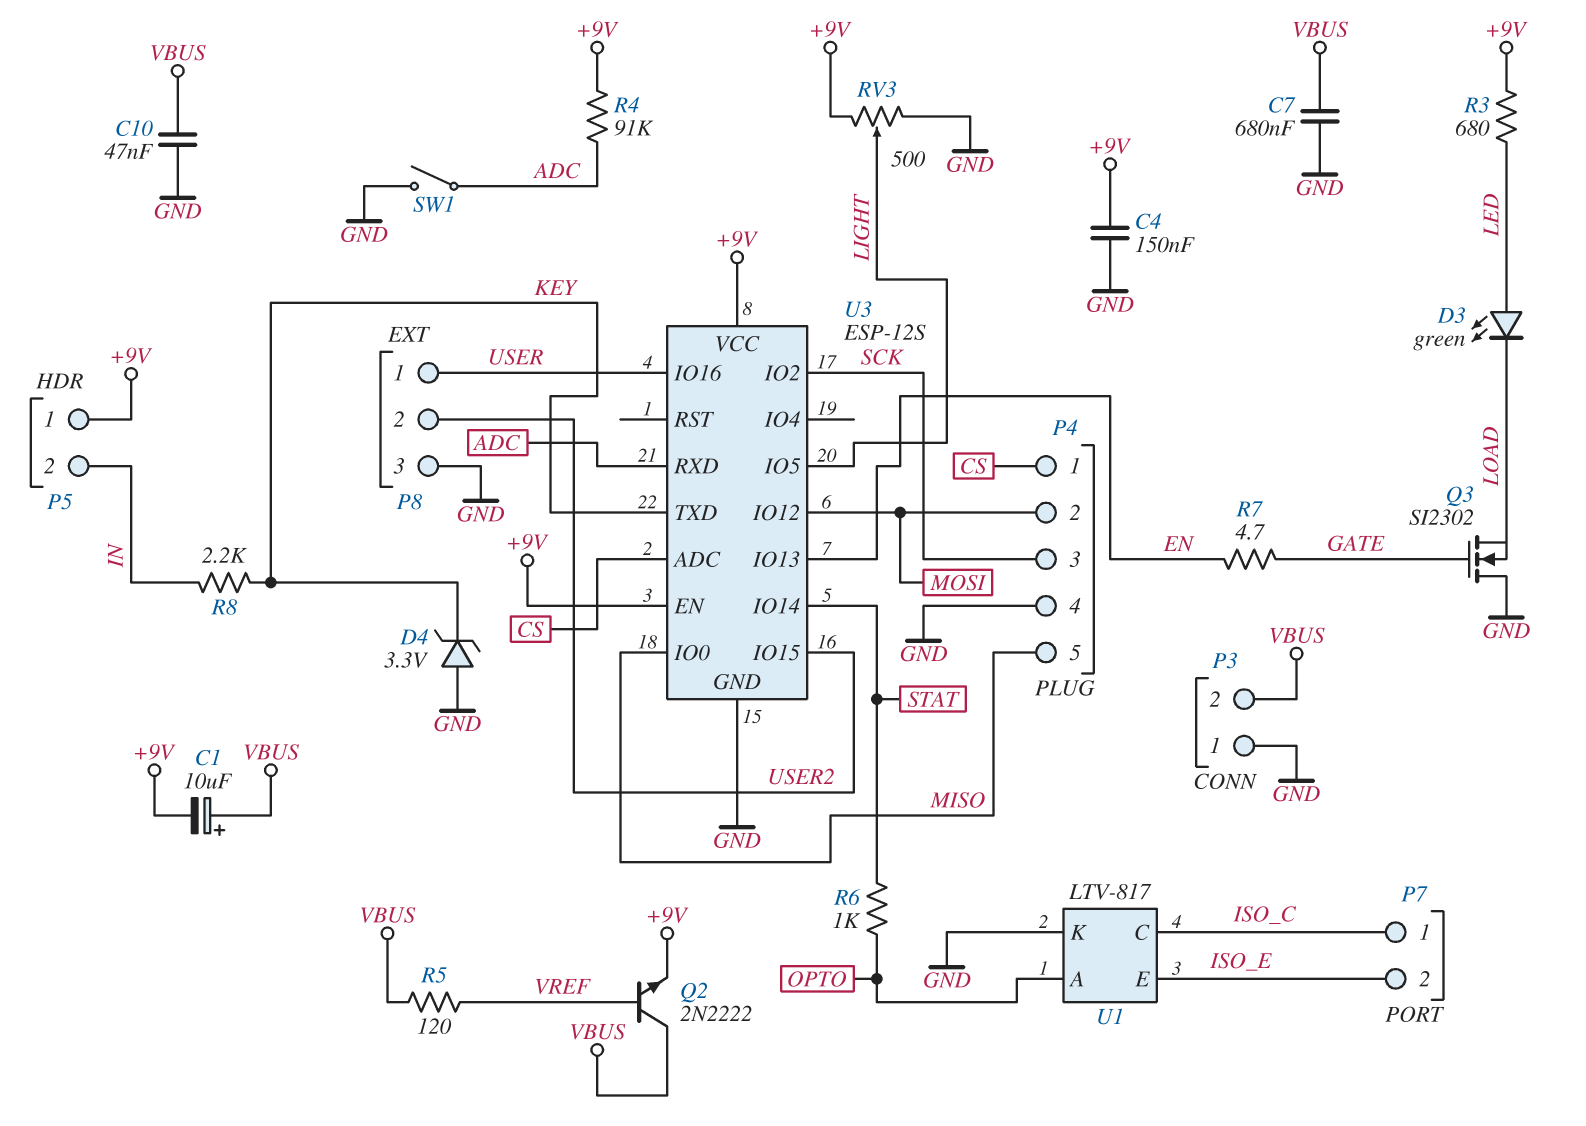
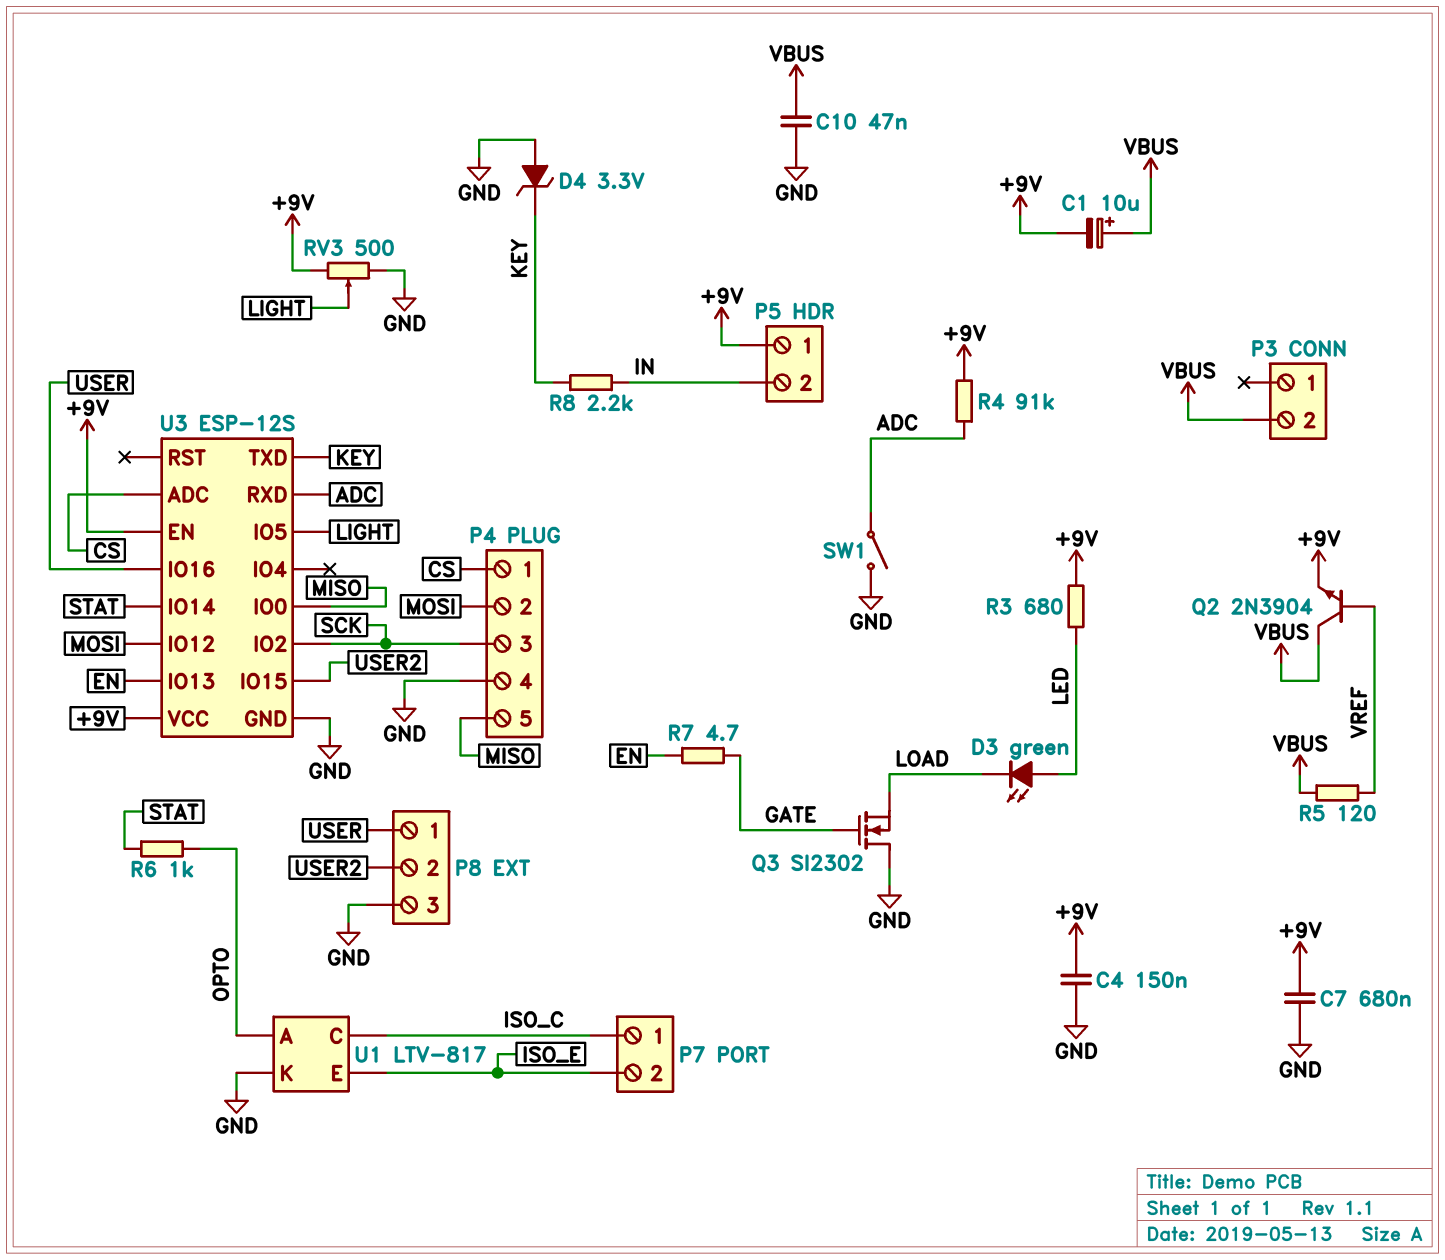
C7: 680nF (GND, VBUS) -> 680nF (+9V, GND)
P3 pin 1: GND -> none
Q2: NPN 2N2222 (B VREF, C VBUS, E +9V) -> NPN 2N3904 (B VREF, C VBUS, E +9V)

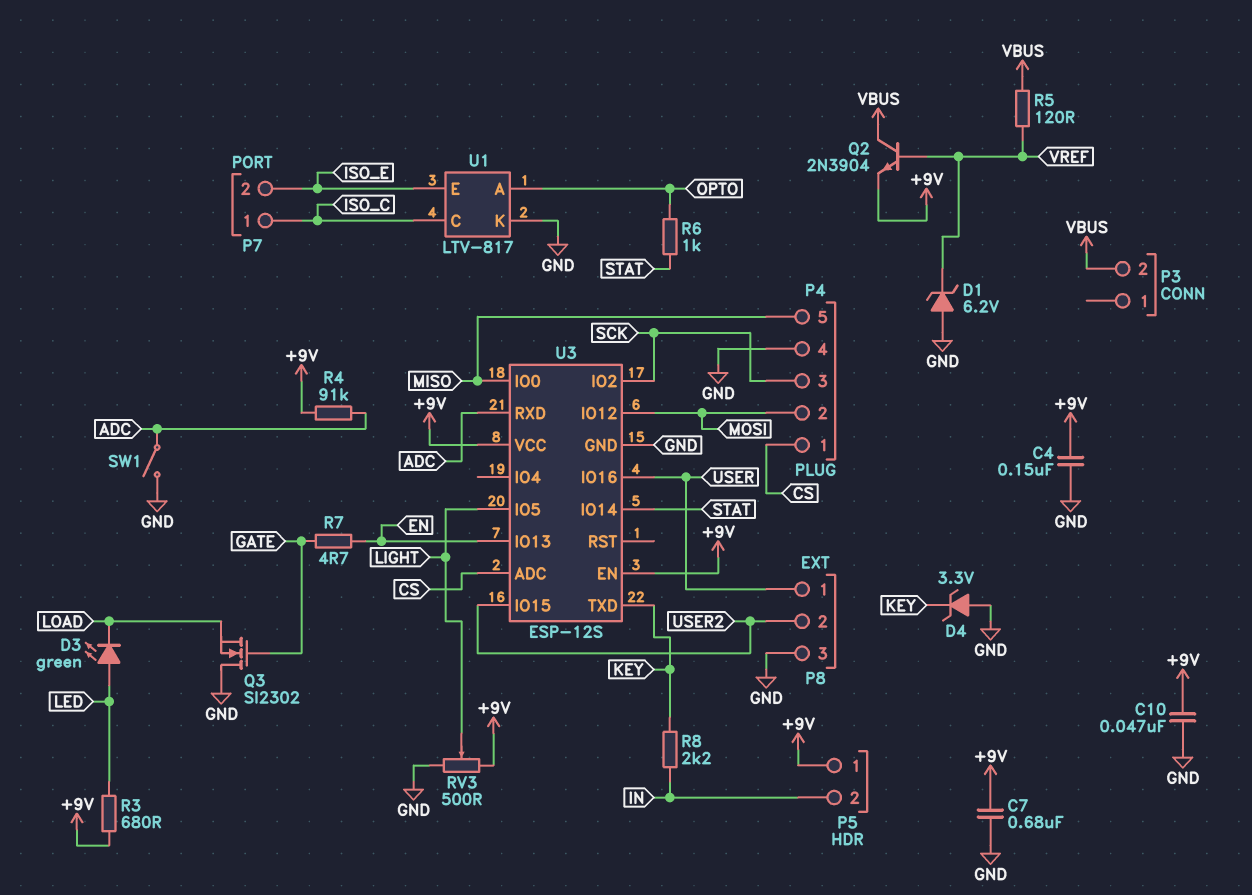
C1: 10uF (plus VBUS, minus +9V) -> none
C10: 47nF (GND, VBUS) -> 47nF (+9V, GND)
D1: none -> zener 6.2V (A GND, K VREF)

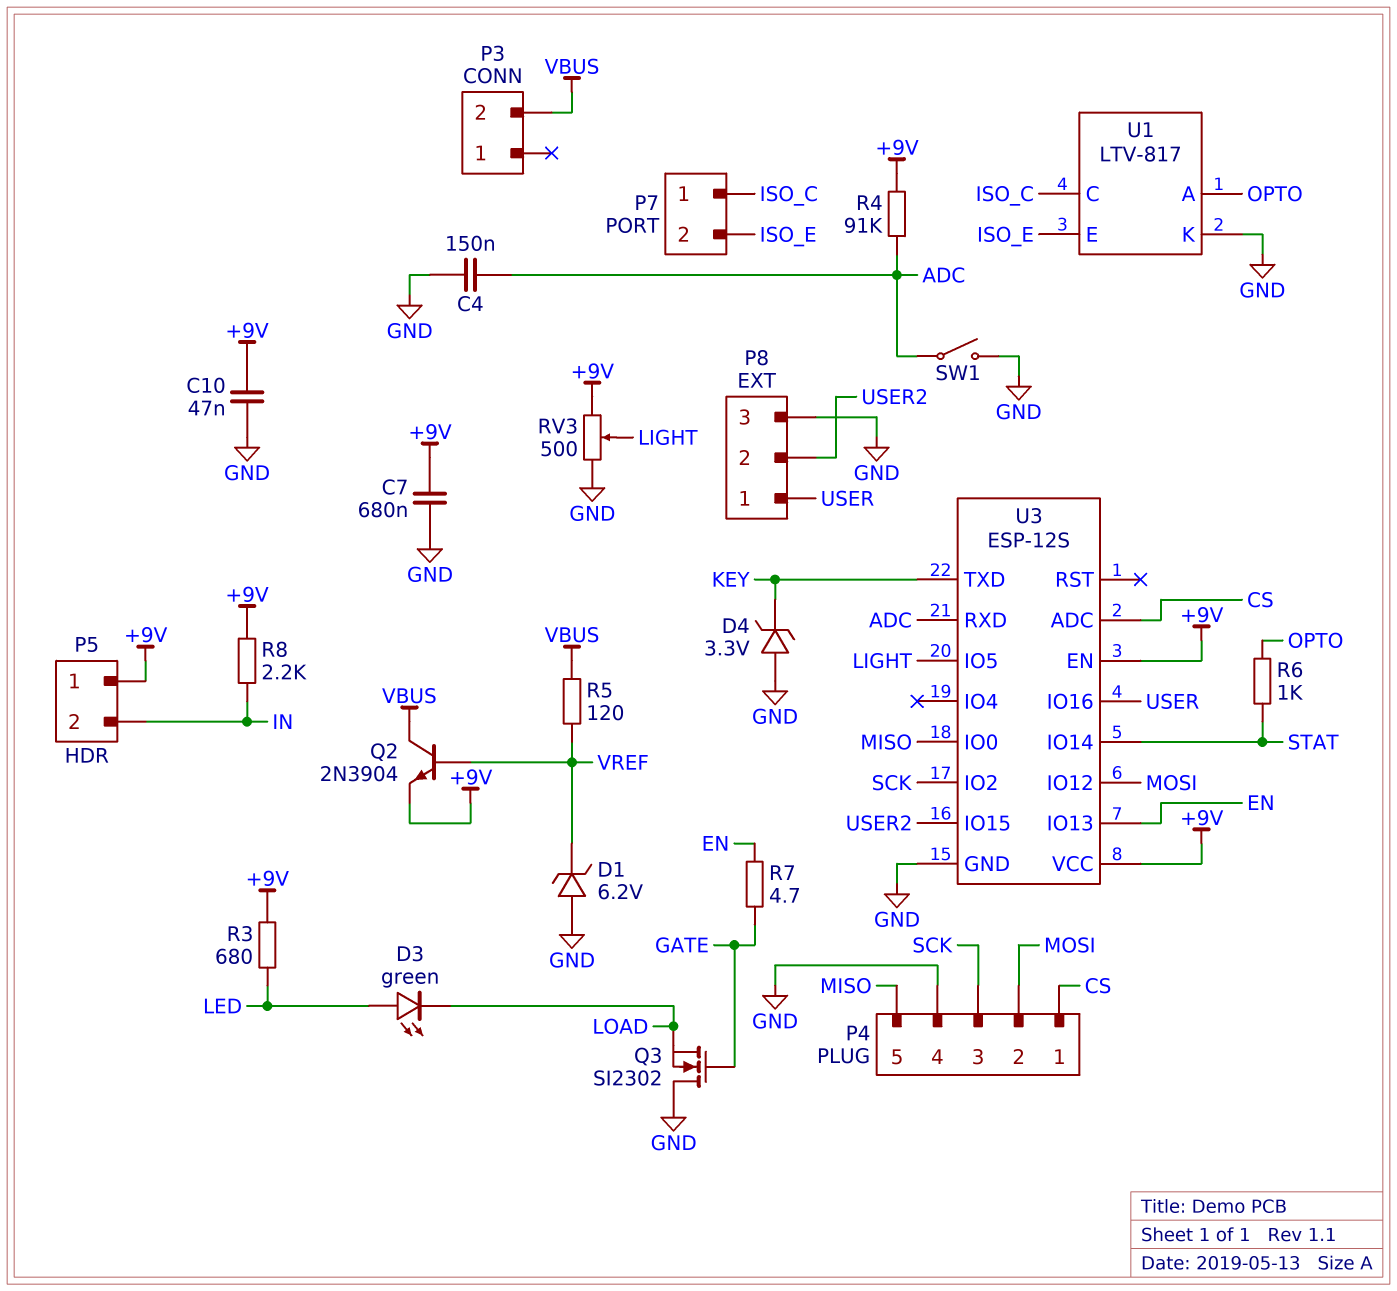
C4: 150nF (+9V, GND) -> 150nF (ADC, GND)
R8: 2.2k (IN, KEY) -> 2.2k (+9V, IN)

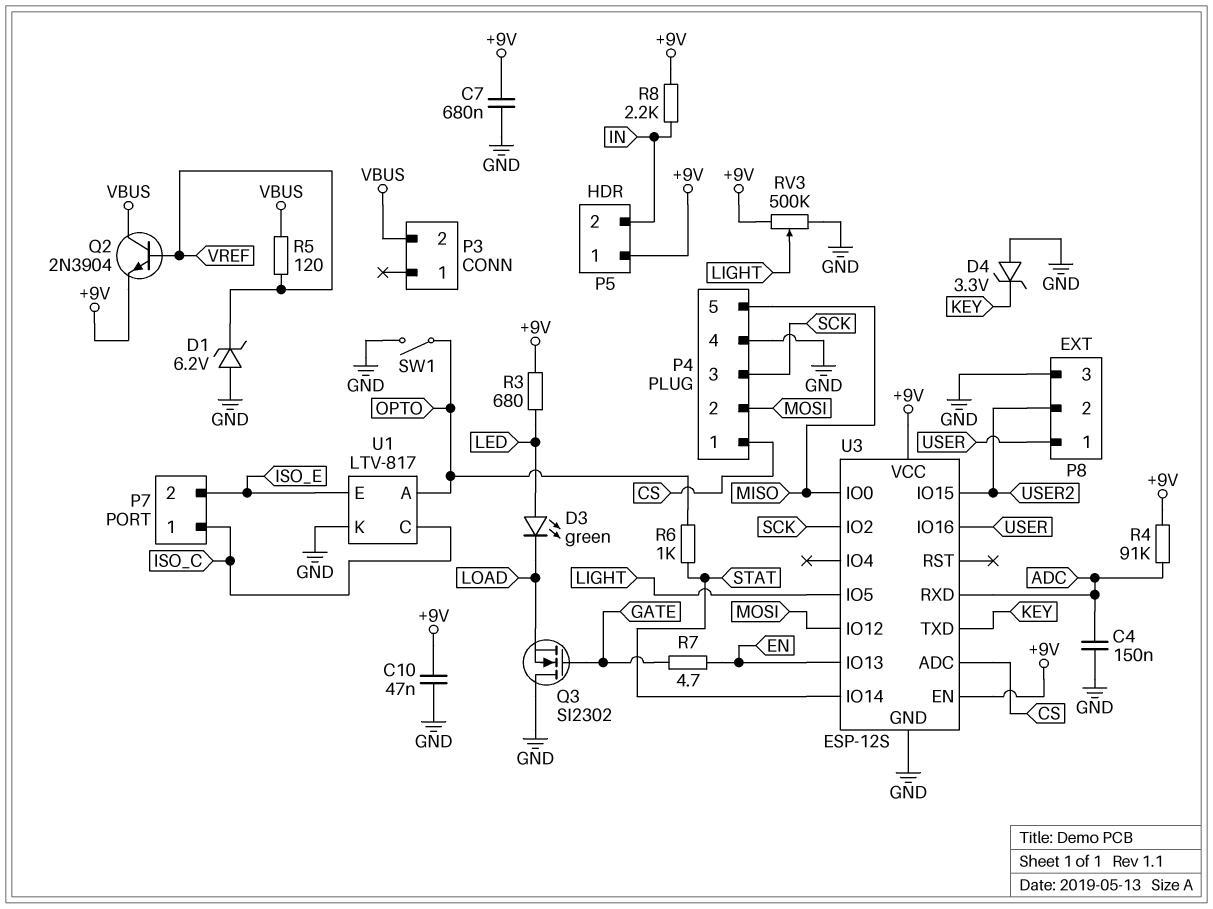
RV3: 500 (+9V, GND, wiper LIGHT) -> 500k (+9V, GND, wiper LIGHT)
SW1: switch (ADC, GND) -> switch (GND, OPTO)

